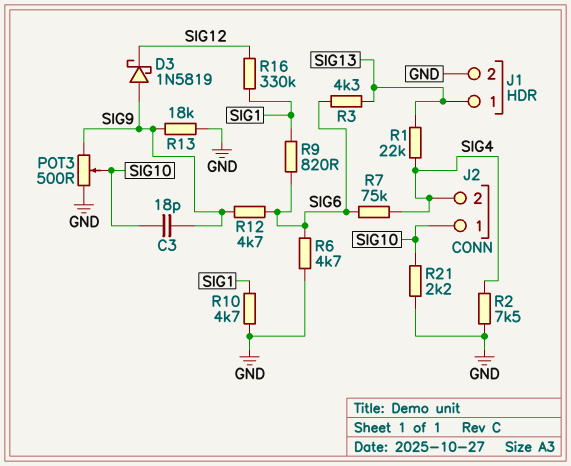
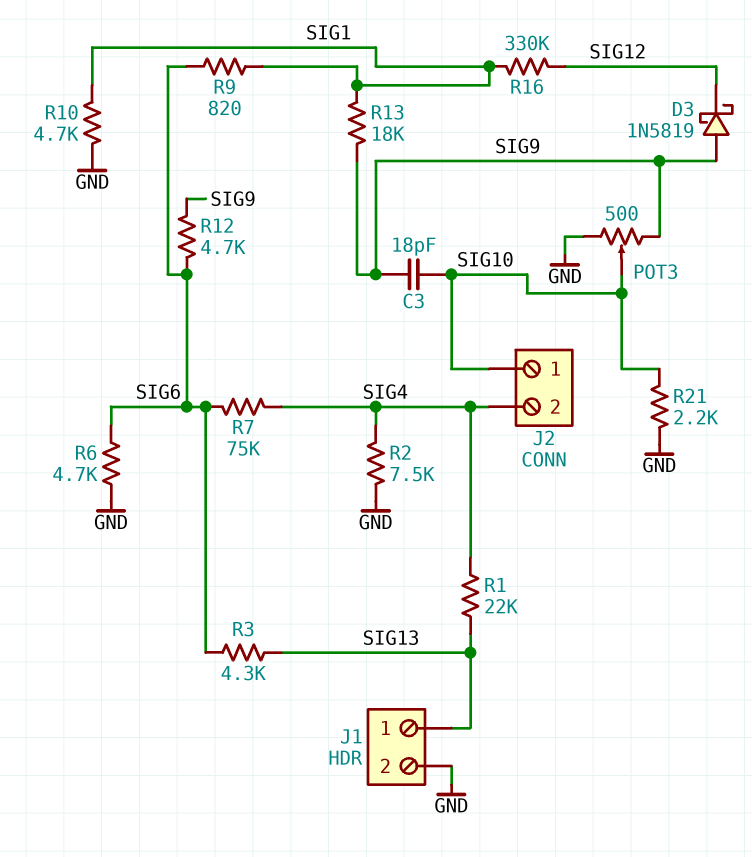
R13: 18k (GND, SIG9) -> 18k (SIG1, SIG9)

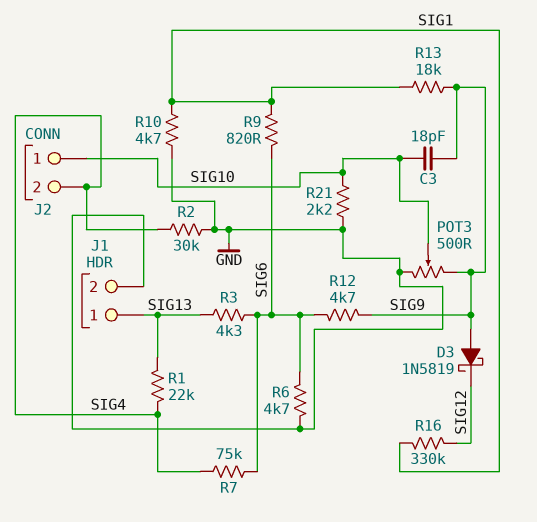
R2: 7.5k (GND, SIG4) -> 30k (GND, SIG4)

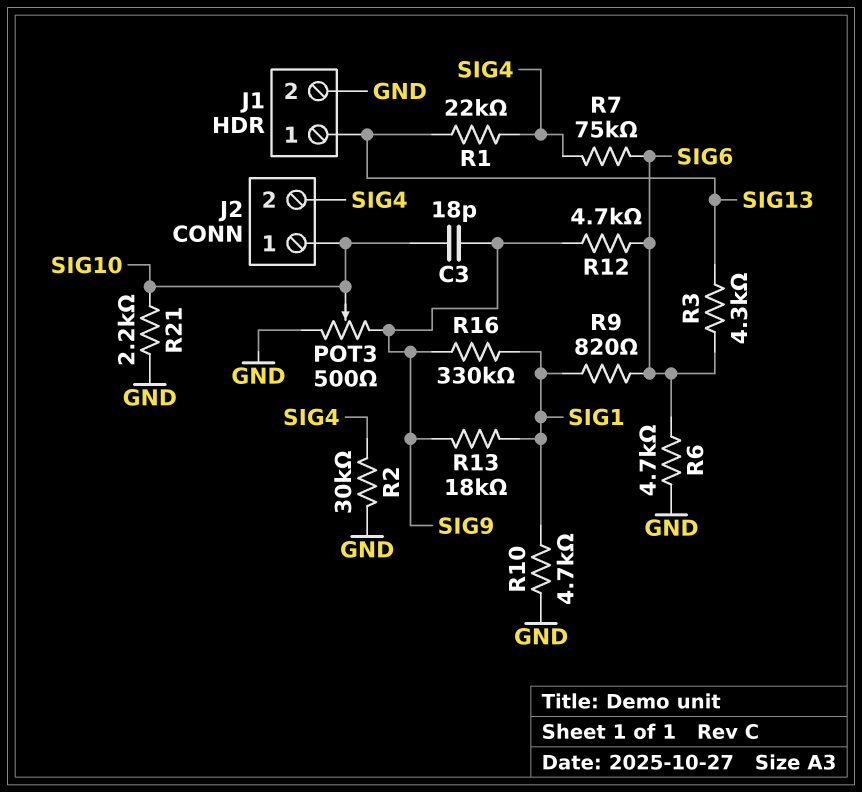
D3: schottky 1N5819 (A SIG9, K SIG12) -> none
R16: 330k (SIG1, SIG12) -> 330k (SIG1, SIG9)

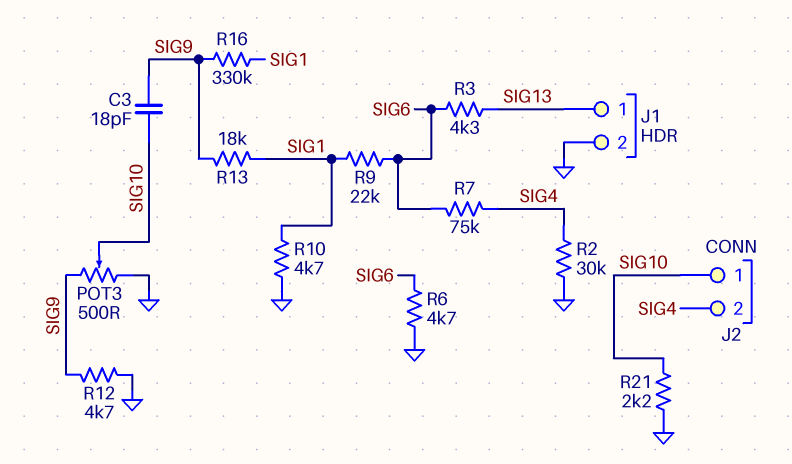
R1: 22k (SIG4, SIG13) -> none
R9: 820 (SIG1, SIG6) -> 22k (SIG1, SIG6)
R12: 4.7k (SIG6, SIG9) -> 4.7k (GND, SIG9)

